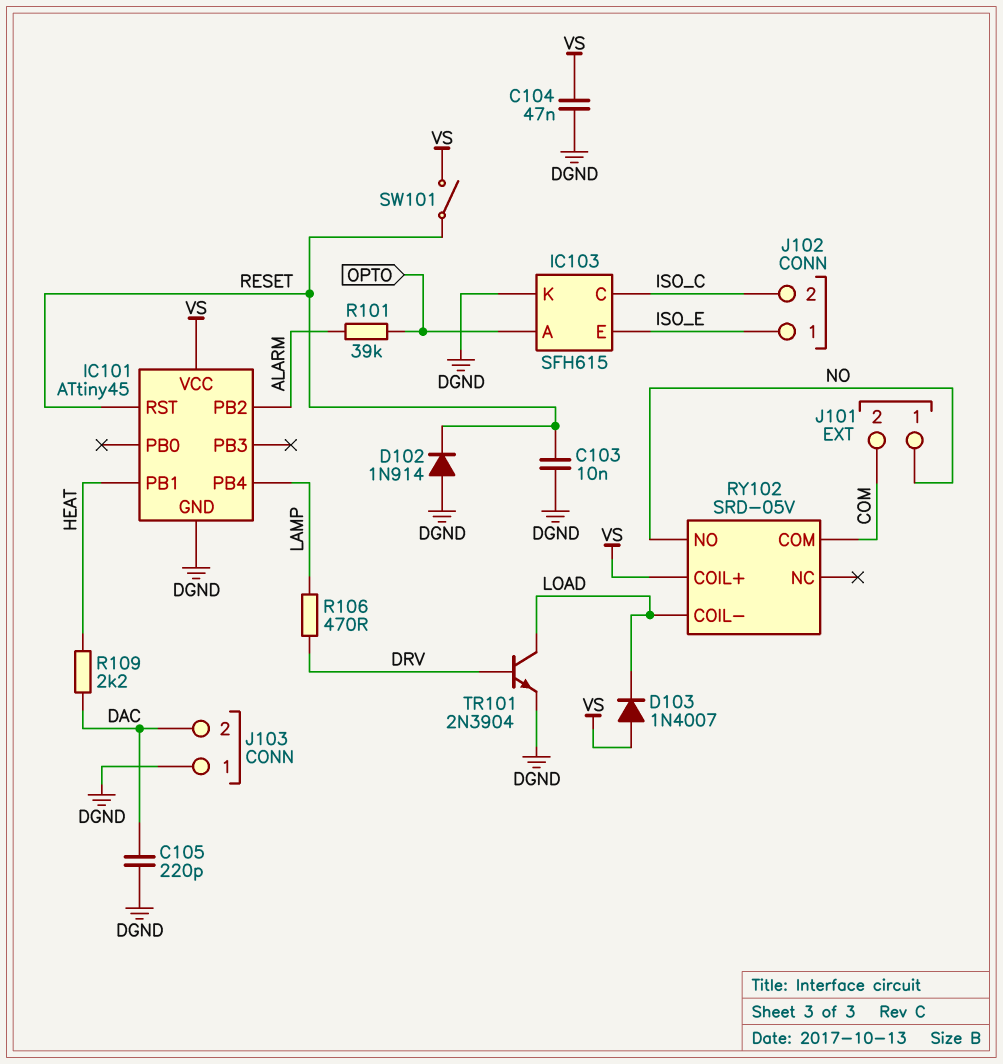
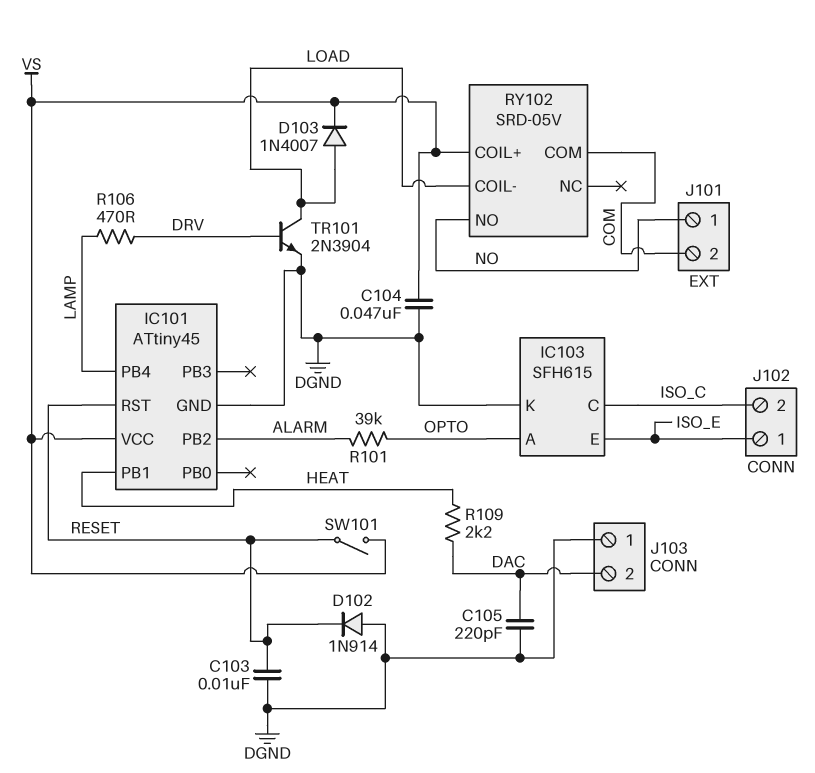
D103: diode 1N4007 (A VS, K LOAD) -> diode 1N4007 (A LOAD, K VS)

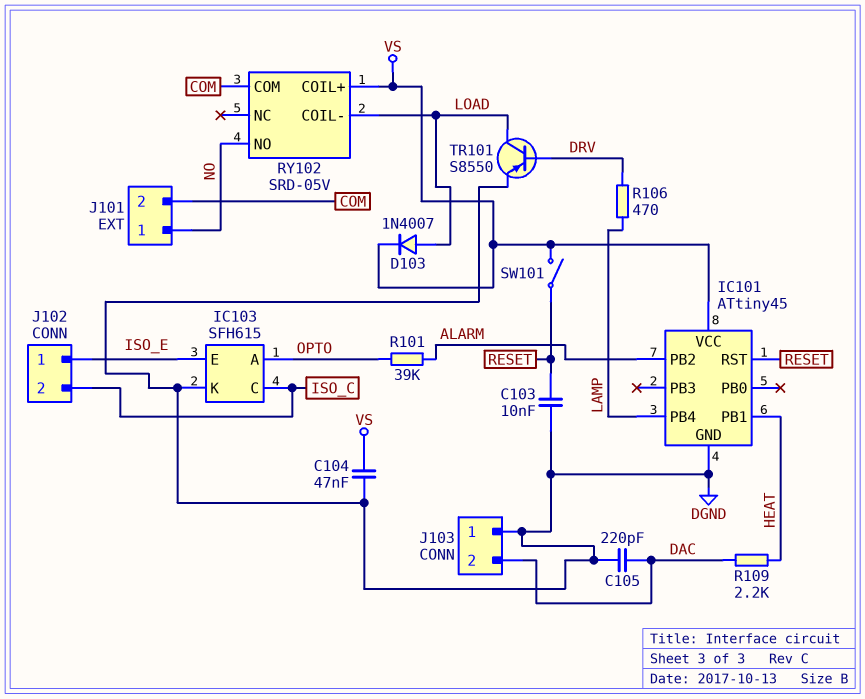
D102: diode 1N914 (A DGND, K RESET) -> none
TR101: NPN 2N3904 (B DRV, C LOAD, E DGND) -> PNP S8550 (B DRV, C LOAD, E DGND)

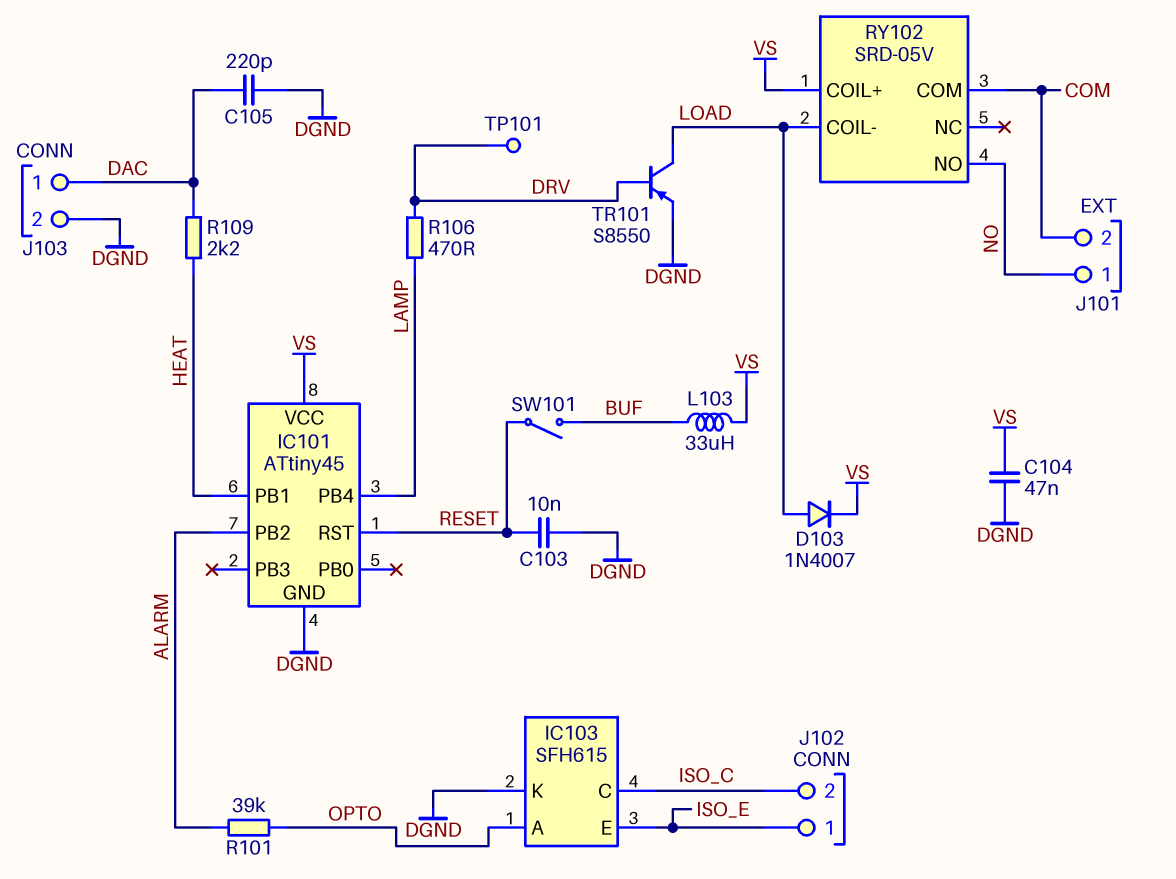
J103 pin 1: DGND -> DAC
J103 pin 2: DAC -> DGND
L103: none -> 33uH (BUF, VS)
SW101: switch (RESET, VS) -> switch (BUF, RESET)
TP101: none -> test point (DRV)

